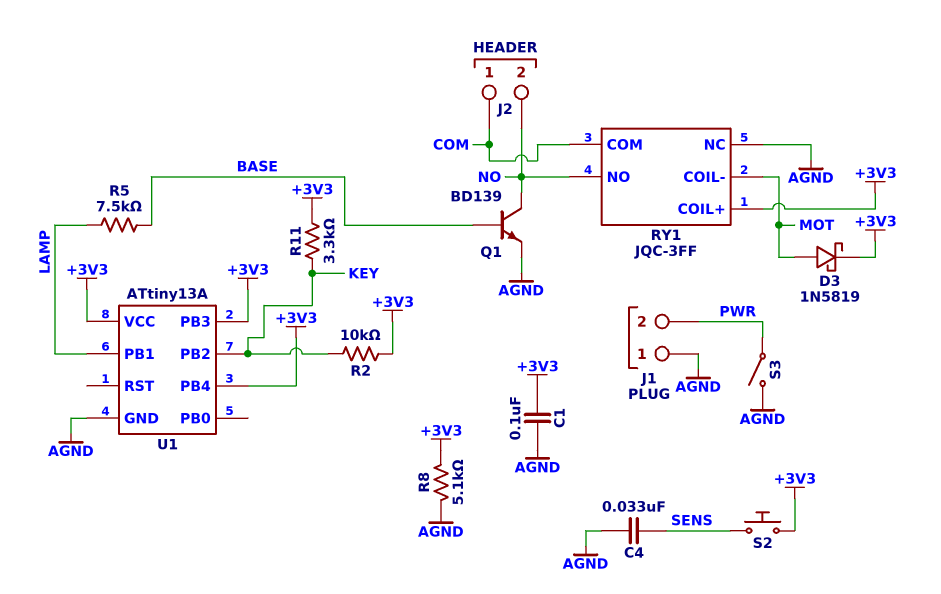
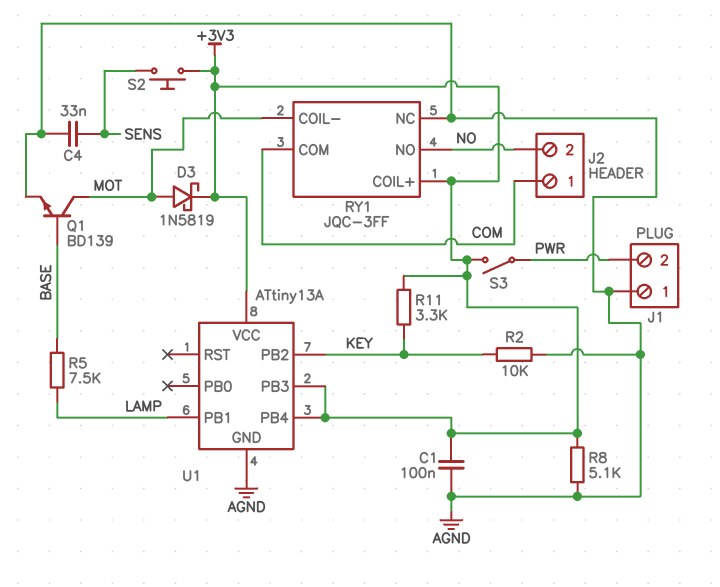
Q1: NPN BD139 (B BASE, C NO, E AGND) -> NPN BD139 (B BASE, C MOT, E AGND)
R2: 10k (+3V3, KEY) -> 10k (AGND, KEY)
S3: switch (AGND, PWR) -> switch (+3V3, PWR)

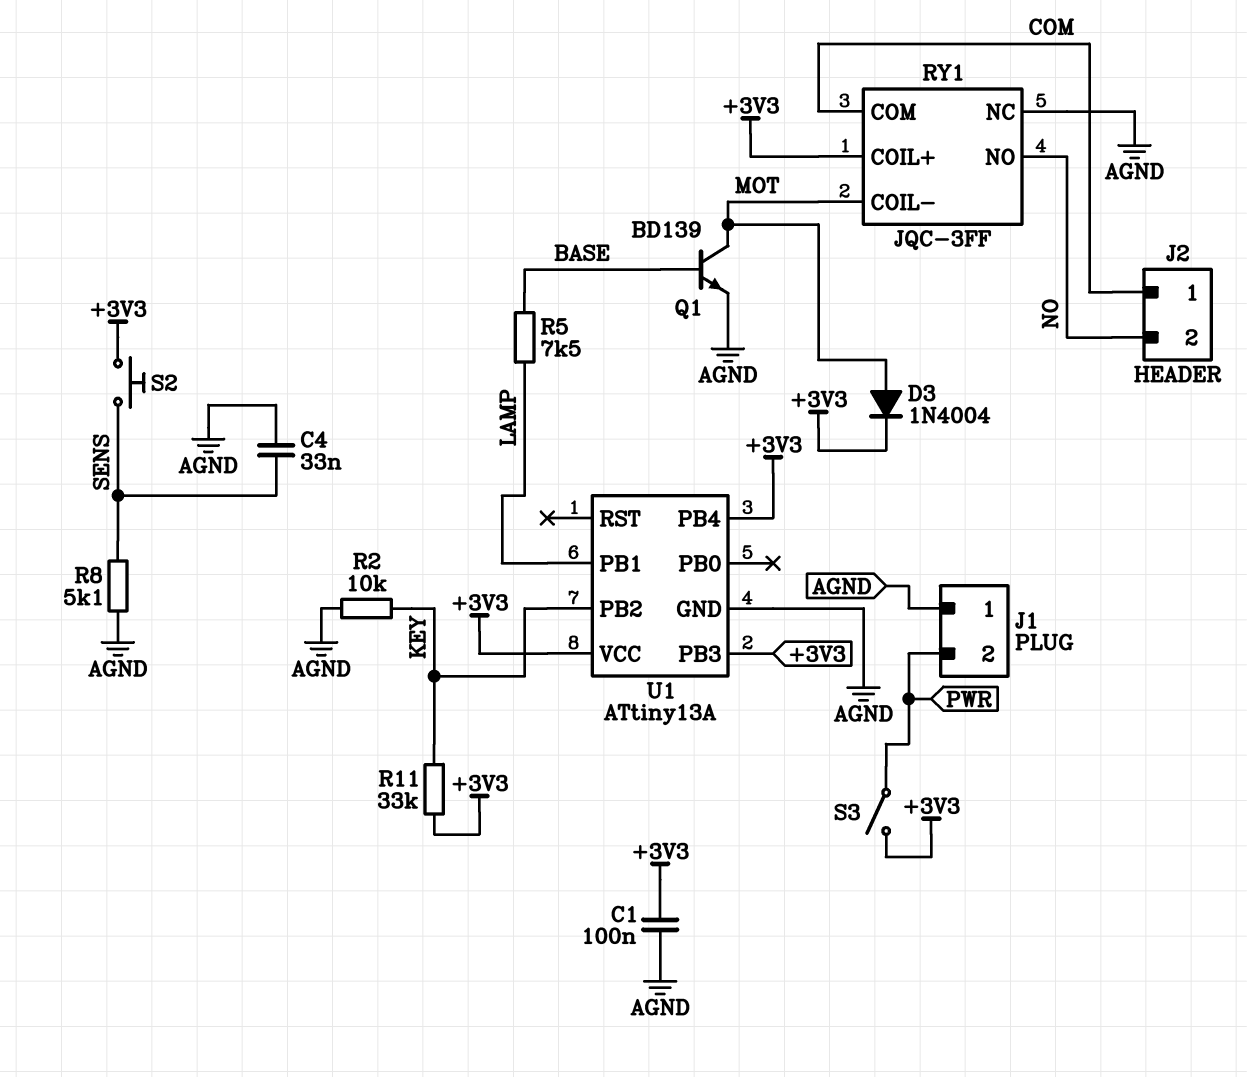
D3: schottky 1N5819 (A MOT, K +3V3) -> diode 1N4004 (A MOT, K +3V3)
R8: 5.1k (+3V3, AGND) -> 5.1k (AGND, SENS)
R11: 3.3k (+3V3, KEY) -> 33k (+3V3, KEY)

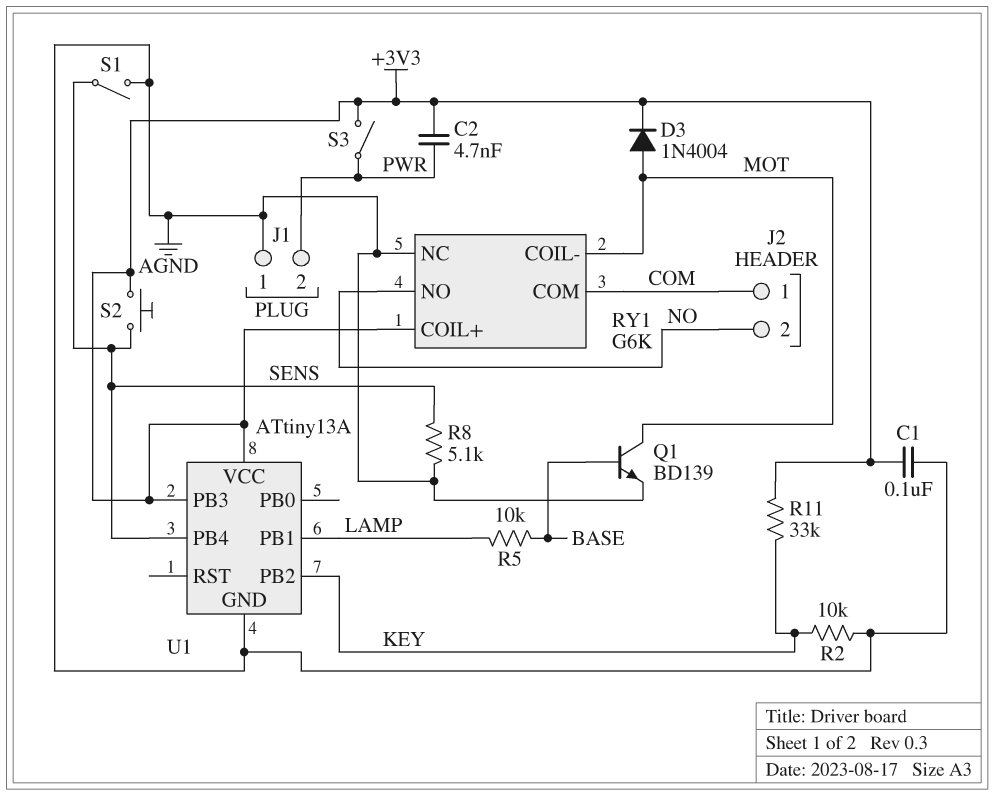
C2: none -> 4.7nF (+3V3, PWR)
C4: 33nF (AGND, SENS) -> none
R5: 7.5k (BASE, LAMP) -> 10k (BASE, LAMP)
RY1: JQC-3FF -> G6K
S1: none -> switch (AGND, SENS)
U1 pin PB4: +3V3 -> SENS

